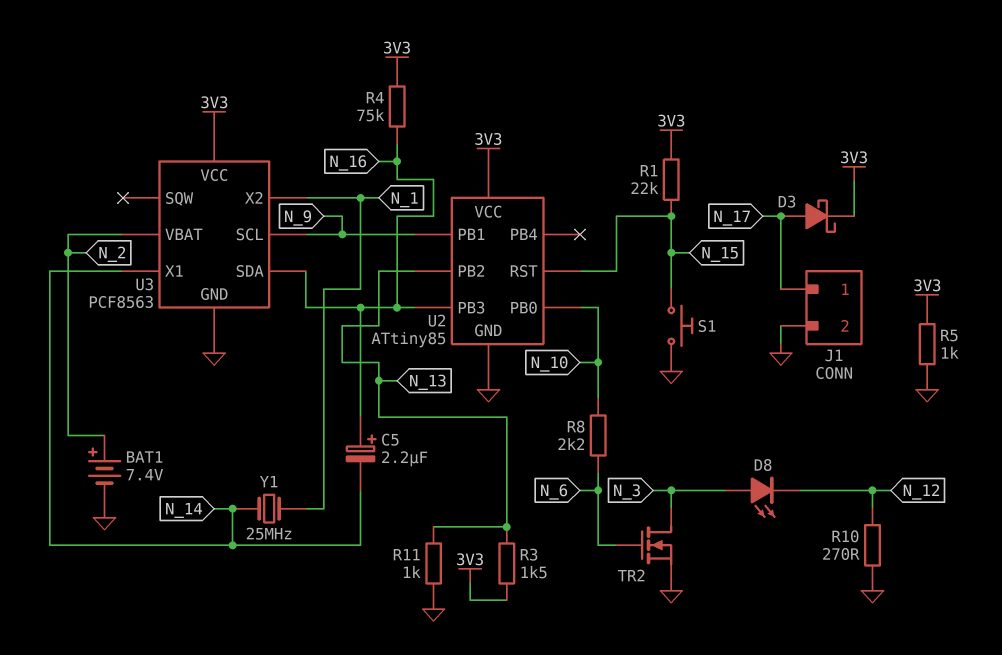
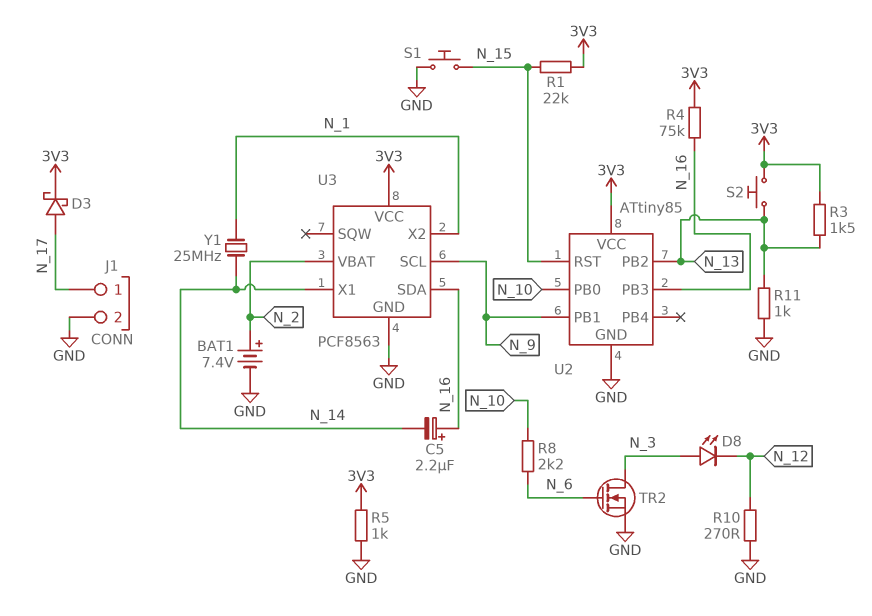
S2: none -> button (3V3, N_13)

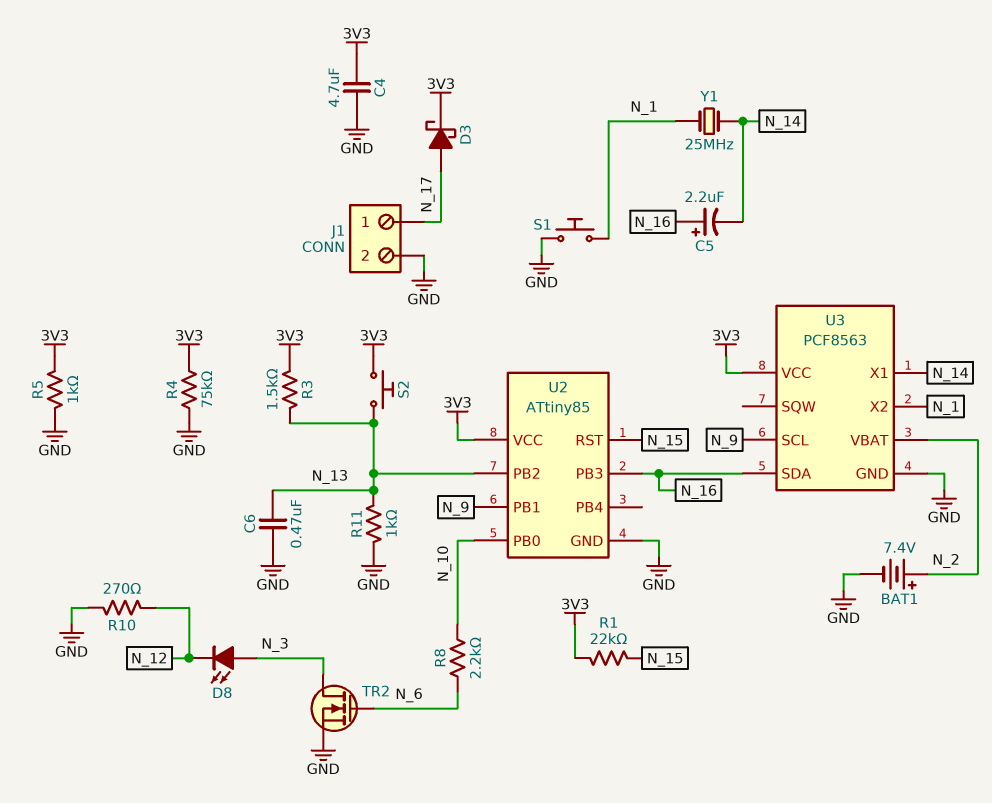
C4: none -> 4.7uF (3V3, GND)
C6: none -> 470nF (GND, N_13)
R4: 75k (3V3, N_16) -> 75k (3V3, GND)
S1: button (GND, N_15) -> button (GND, N_1)

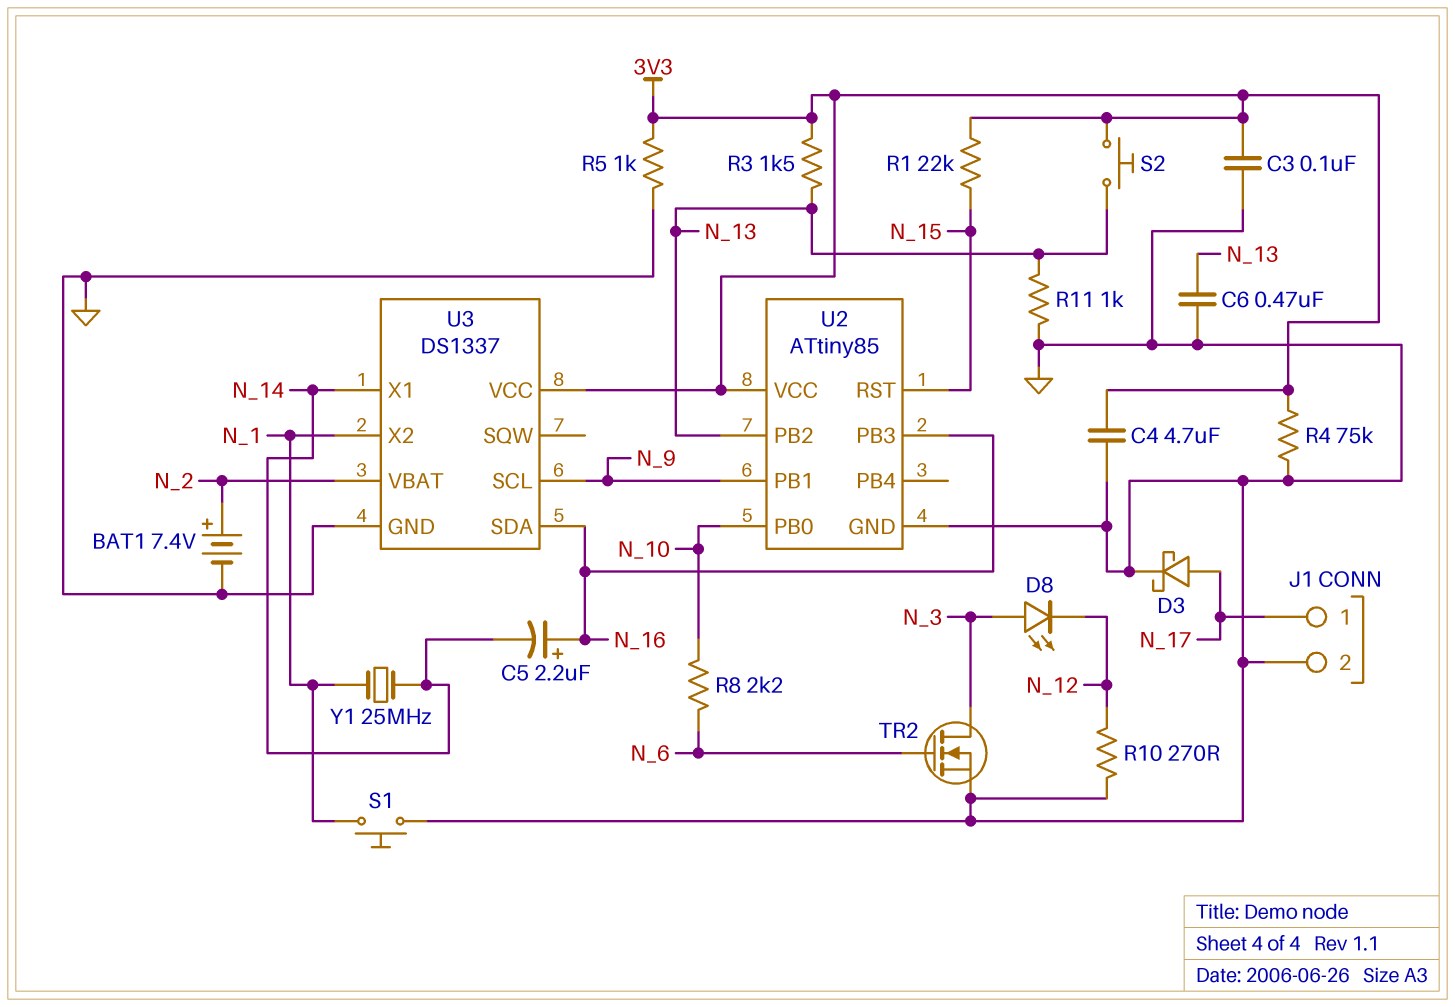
C3: none -> 100nF (3V3, GND)
D3: schottky (A N_17, K 3V3) -> schottky (A N_17, K GND)
U3: PCF8563 -> DS1337

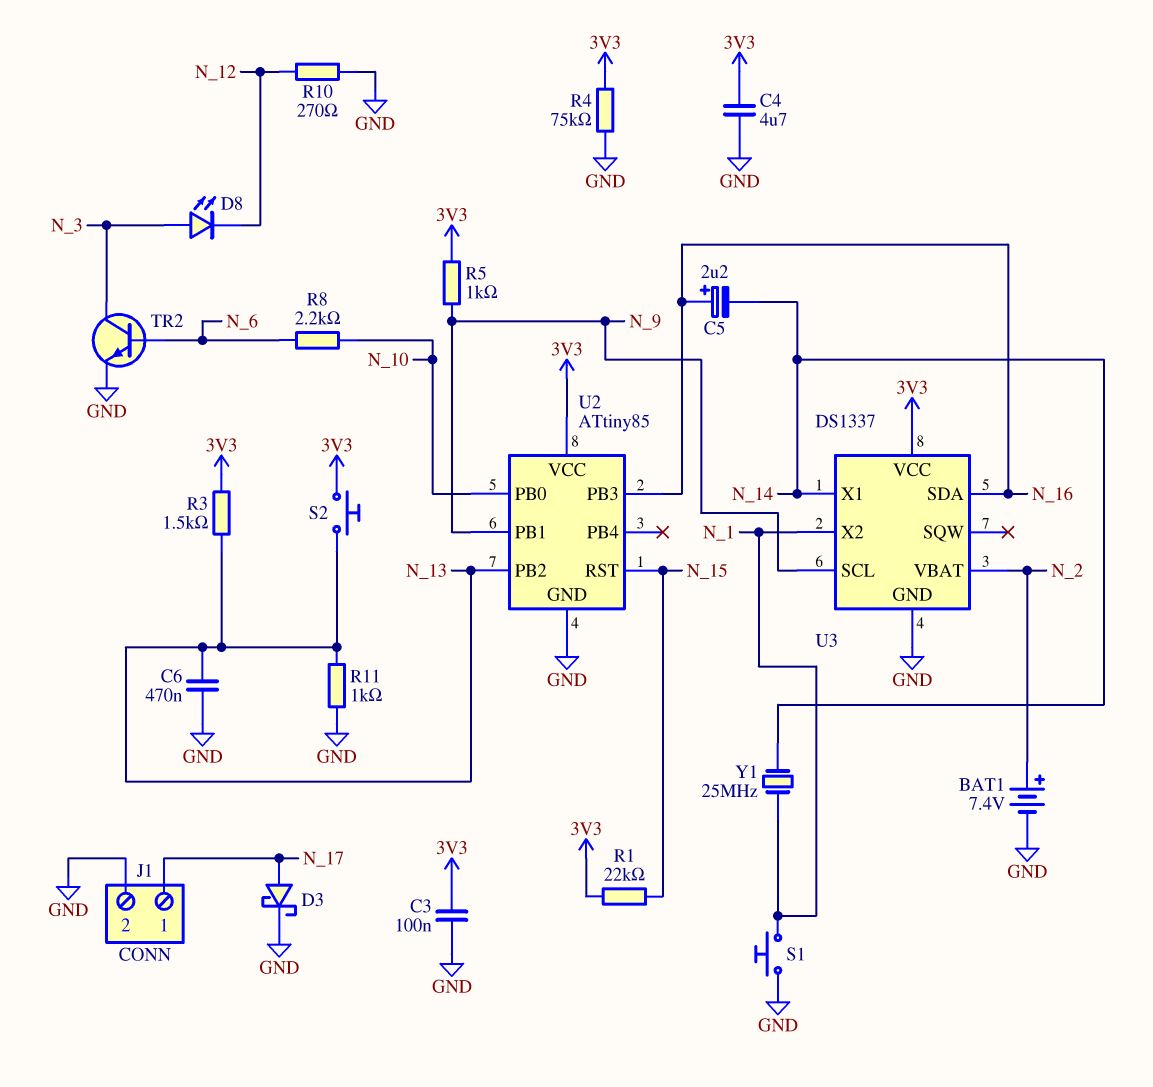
R5: 1k (3V3, GND) -> 1k (3V3, N_9)
TR2: NMOS (G N_6, D N_3, S GND) -> NPN (B N_6, C N_3, E GND)

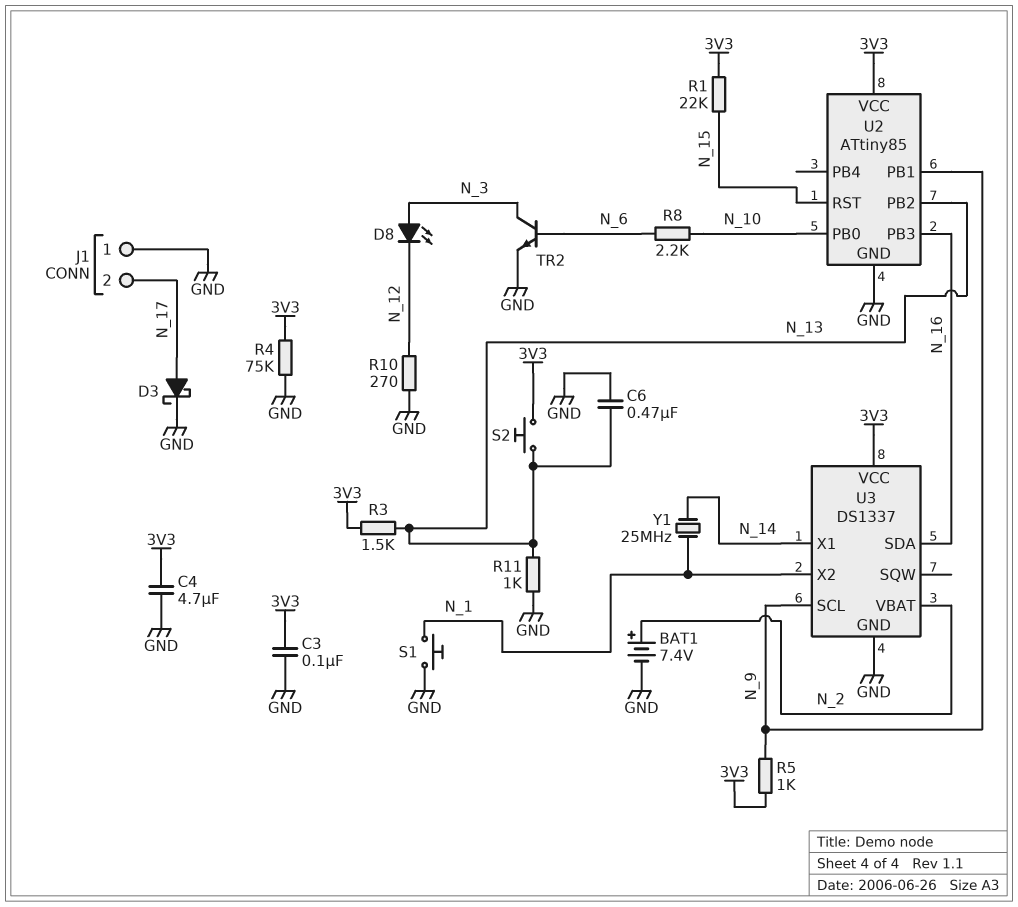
C5: 2.2uF (plus N_16, minus N_14) -> none
J1 pin 1: N_17 -> GND
J1 pin 2: GND -> N_17

